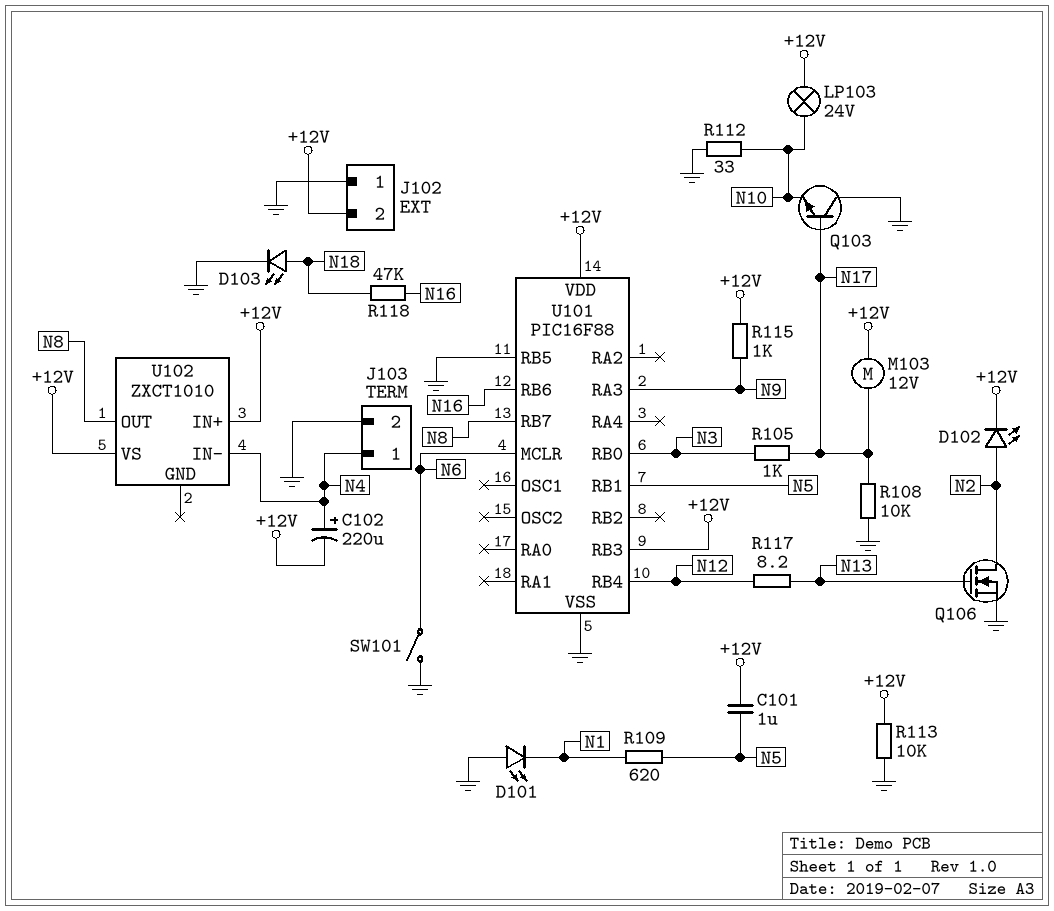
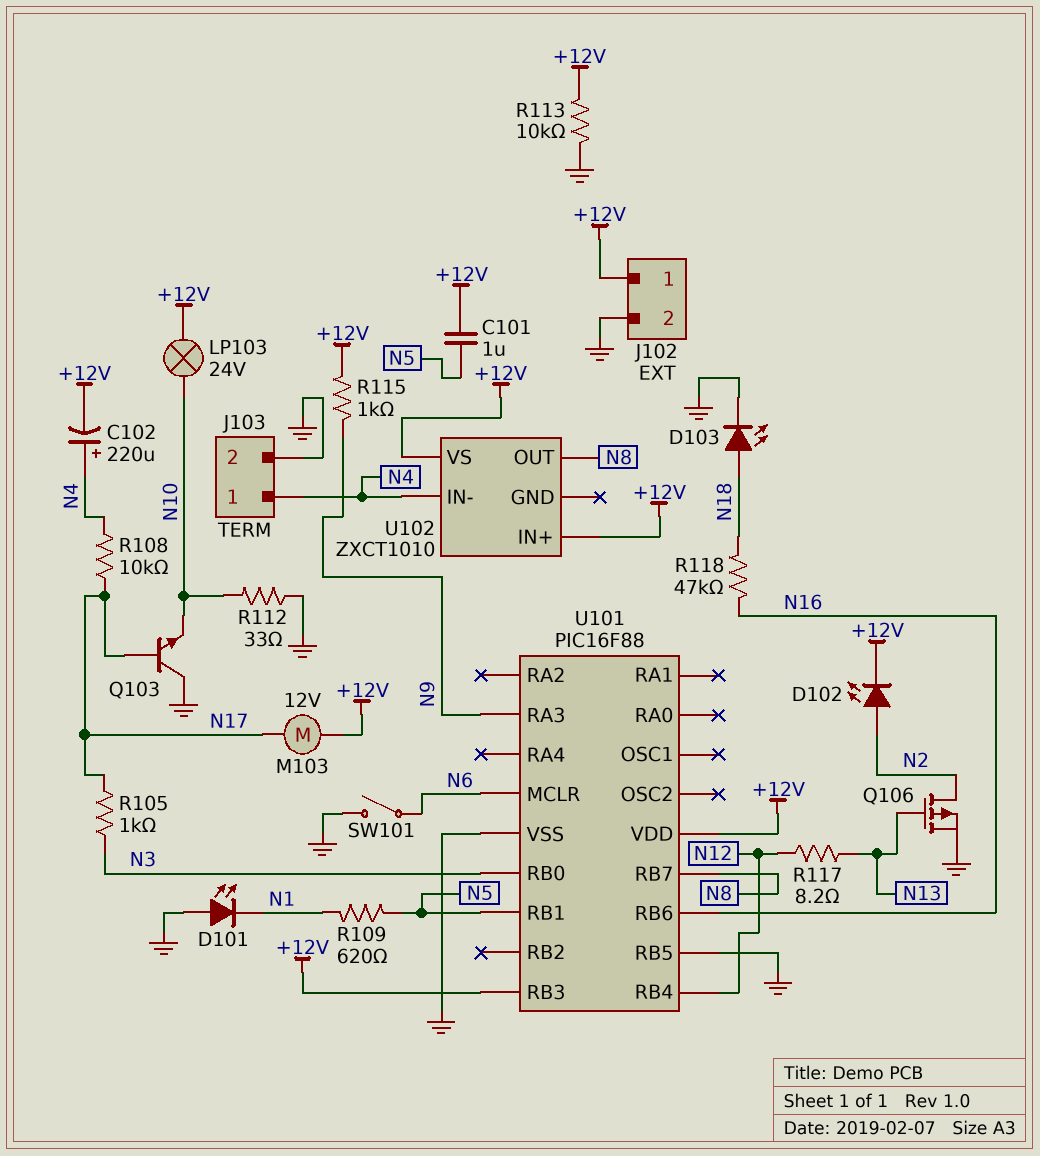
J102 pin 1: GND -> +12V
J102 pin 2: +12V -> GND
Q106: NMOS (G N13, D N2, S GND) -> PMOS (G N13, D N2, S GND)
R108: 10k (GND, N17) -> 10k (N4, N17)

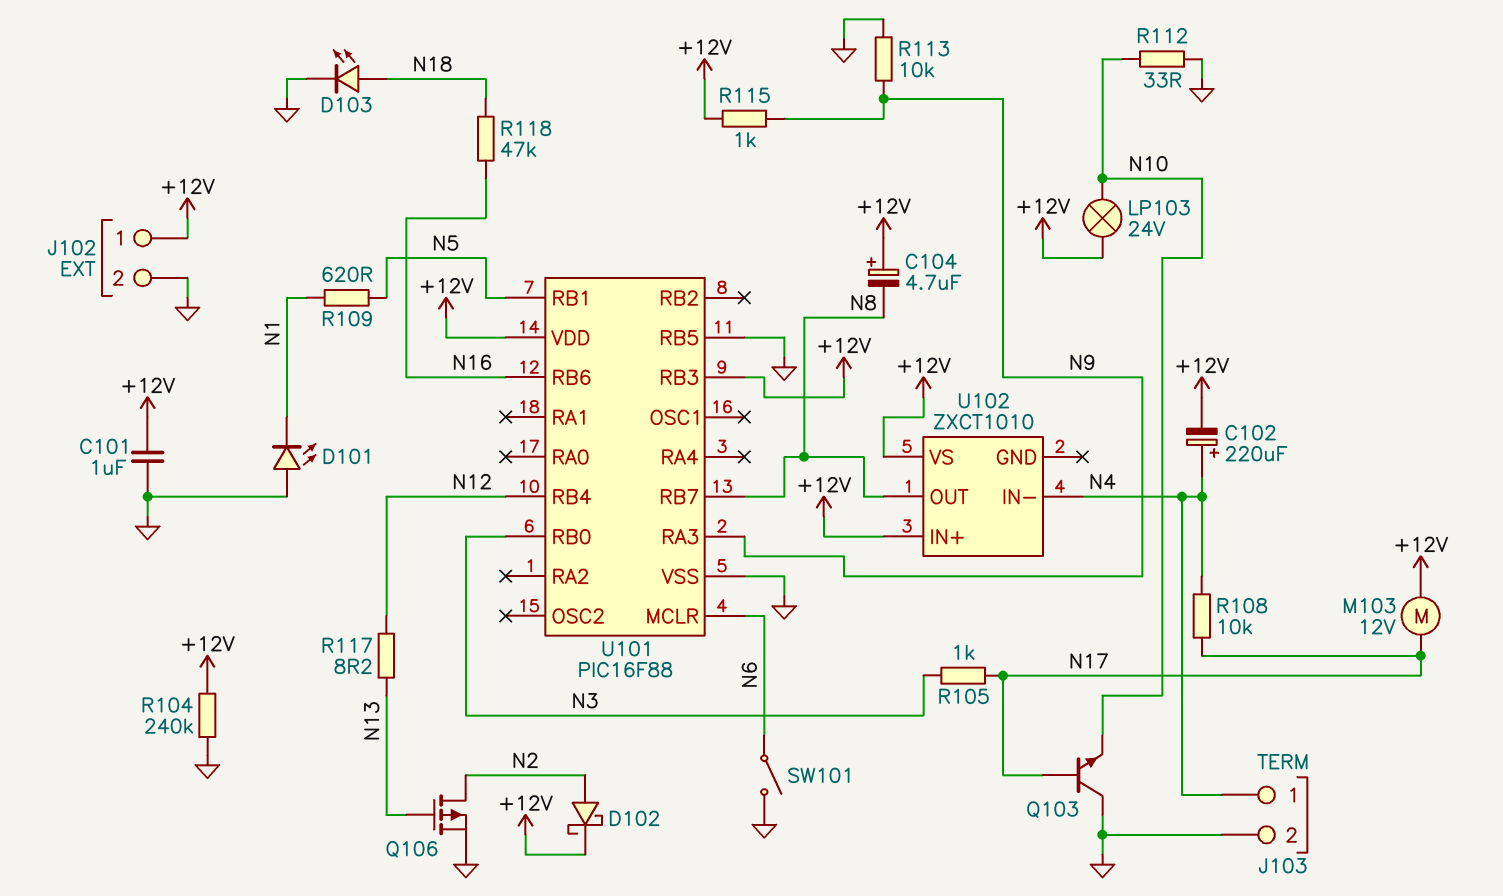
C101: 1uF (+12V, N5) -> 1uF (+12V, GND)
C104: none -> 4.7uF (plus +12V, minus N8)
D102: LED (A N2, K +12V) -> schottky (A N2, K +12V)
R104: none -> 240k (+12V, GND)
R113: 10k (+12V, GND) -> 10k (GND, N9)

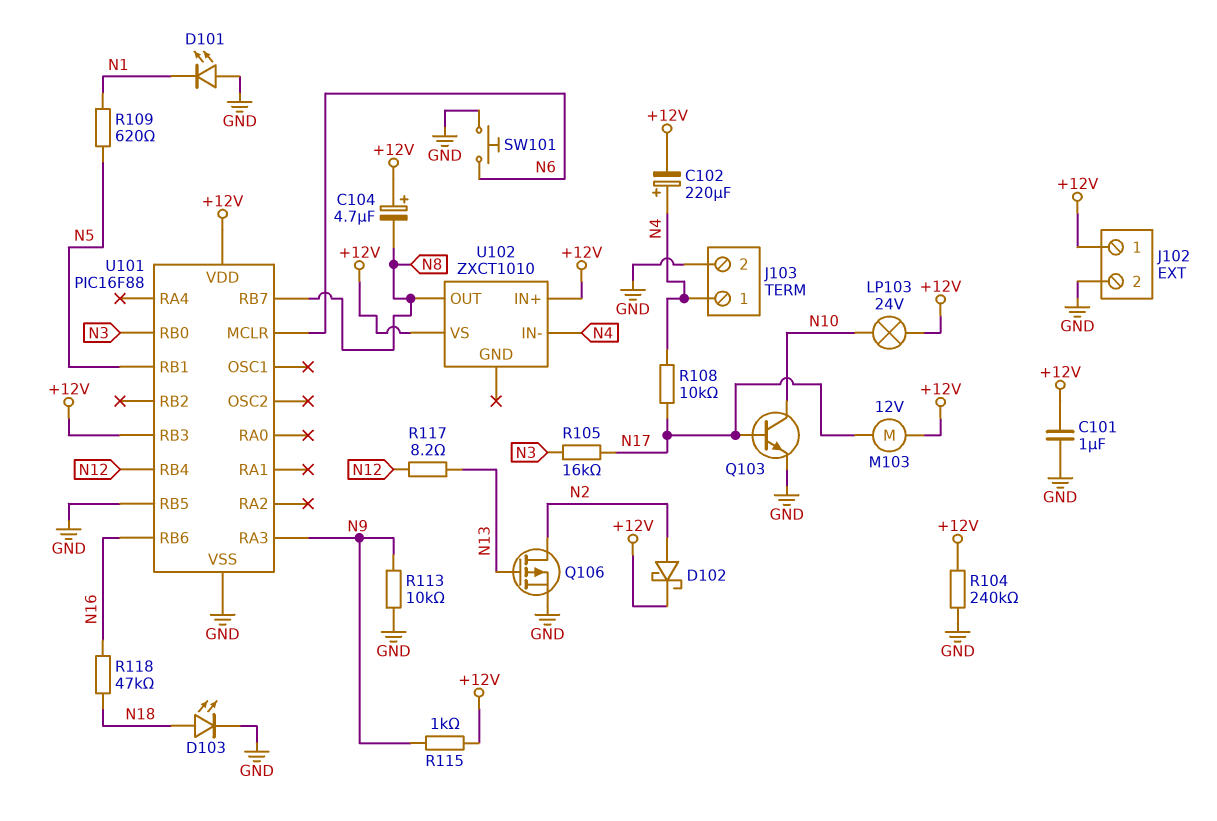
Q103: NPN (B N17, C GND, E N10) -> NPN (B N17, C N10, E GND)
R105: 1k (N3, N17) -> 16k (N3, N17)
R112: 33 (GND, N10) -> none
SW101: switch (GND, N6) -> button (GND, N6)

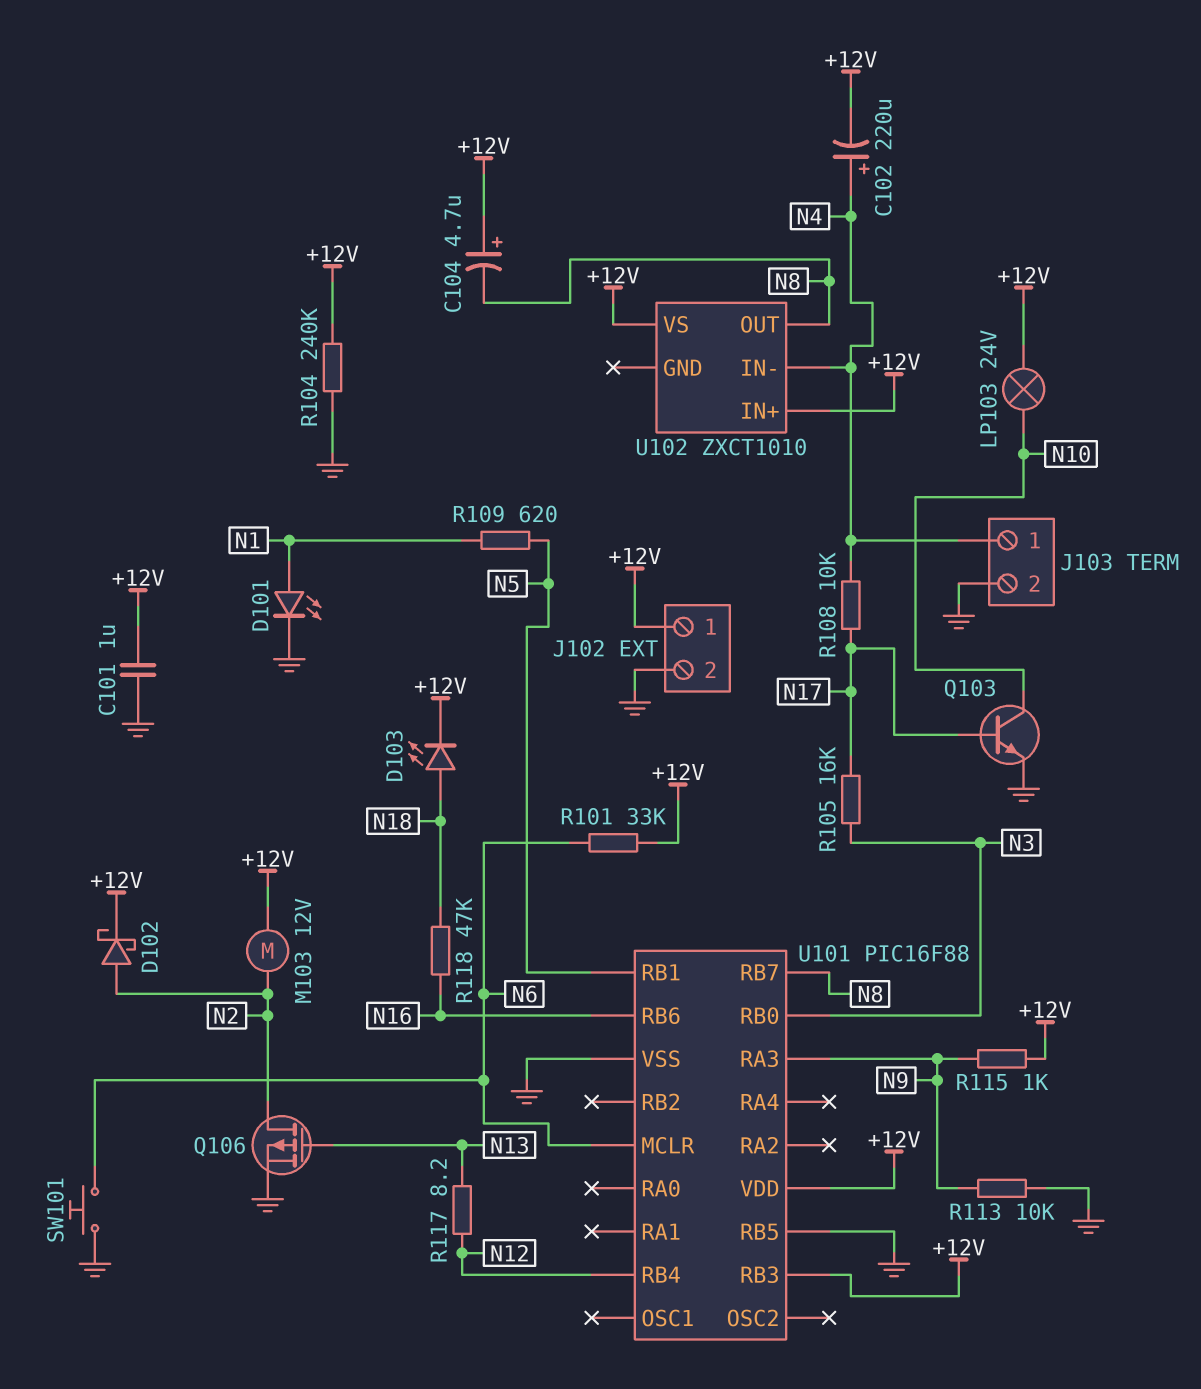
D101: LED (A GND, K N1) -> LED (A N1, K GND)
D103: LED (A N18, K GND) -> LED (A N18, K +12V)
M103: motor 12V (+12V, N17) -> motor 12V (+12V, N2)
R101: none -> 33k (+12V, N6)

